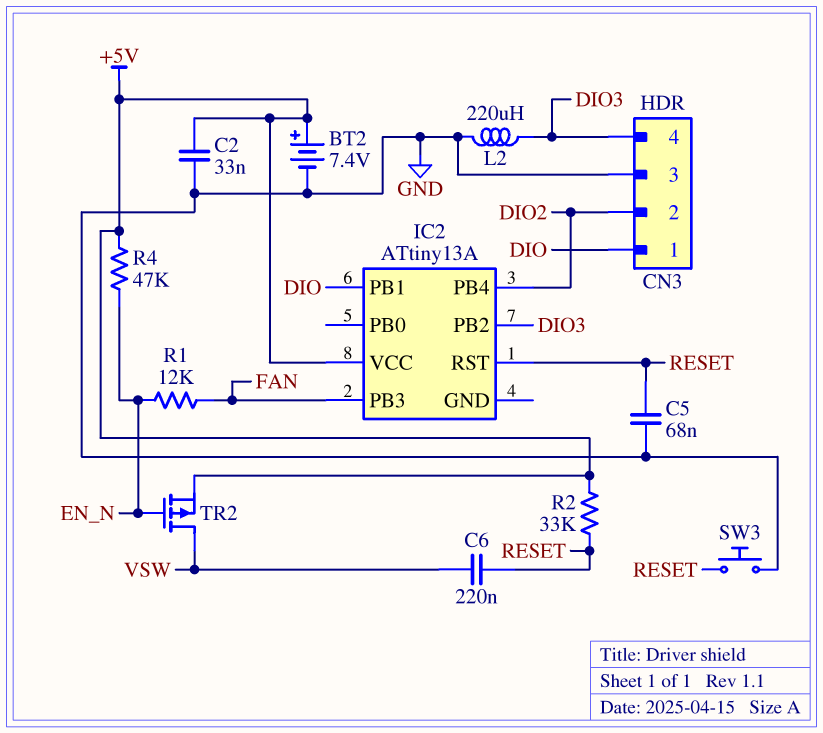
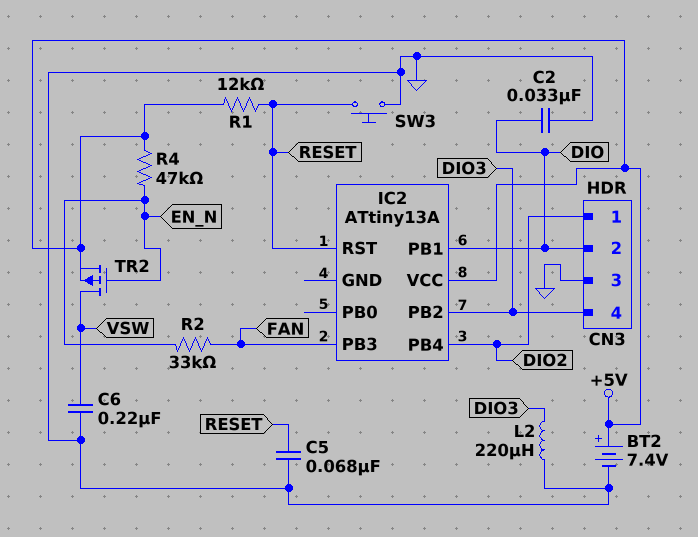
C2: 33nF (+5V, GND) -> 33nF (DIO, GND)
C6: 220nF (RESET, VSW) -> 220nF (GND, VSW)
CN3 pin 1: DIO -> DIO2
CN3 pin 2: DIO2 -> DIO
R1: 12k (EN_N, FAN) -> 12k (+5V, RESET)
R2: 33k (+5V, RESET) -> 33k (EN_N, FAN)

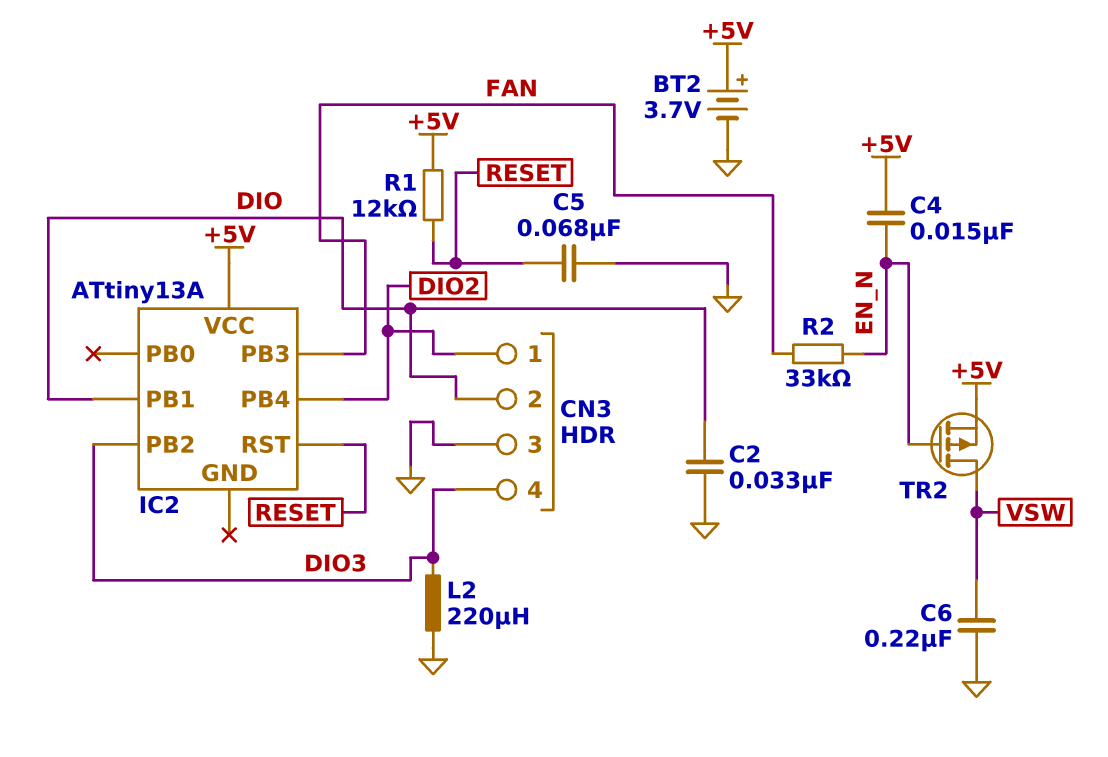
BT2: 7.4V (plus +5V, minus GND) -> 3.7V (plus +5V, minus GND)
C4: none -> 15nF (+5V, EN_N)
R4: 47k (+5V, EN_N) -> none
SW3: button (GND, RESET) -> none

